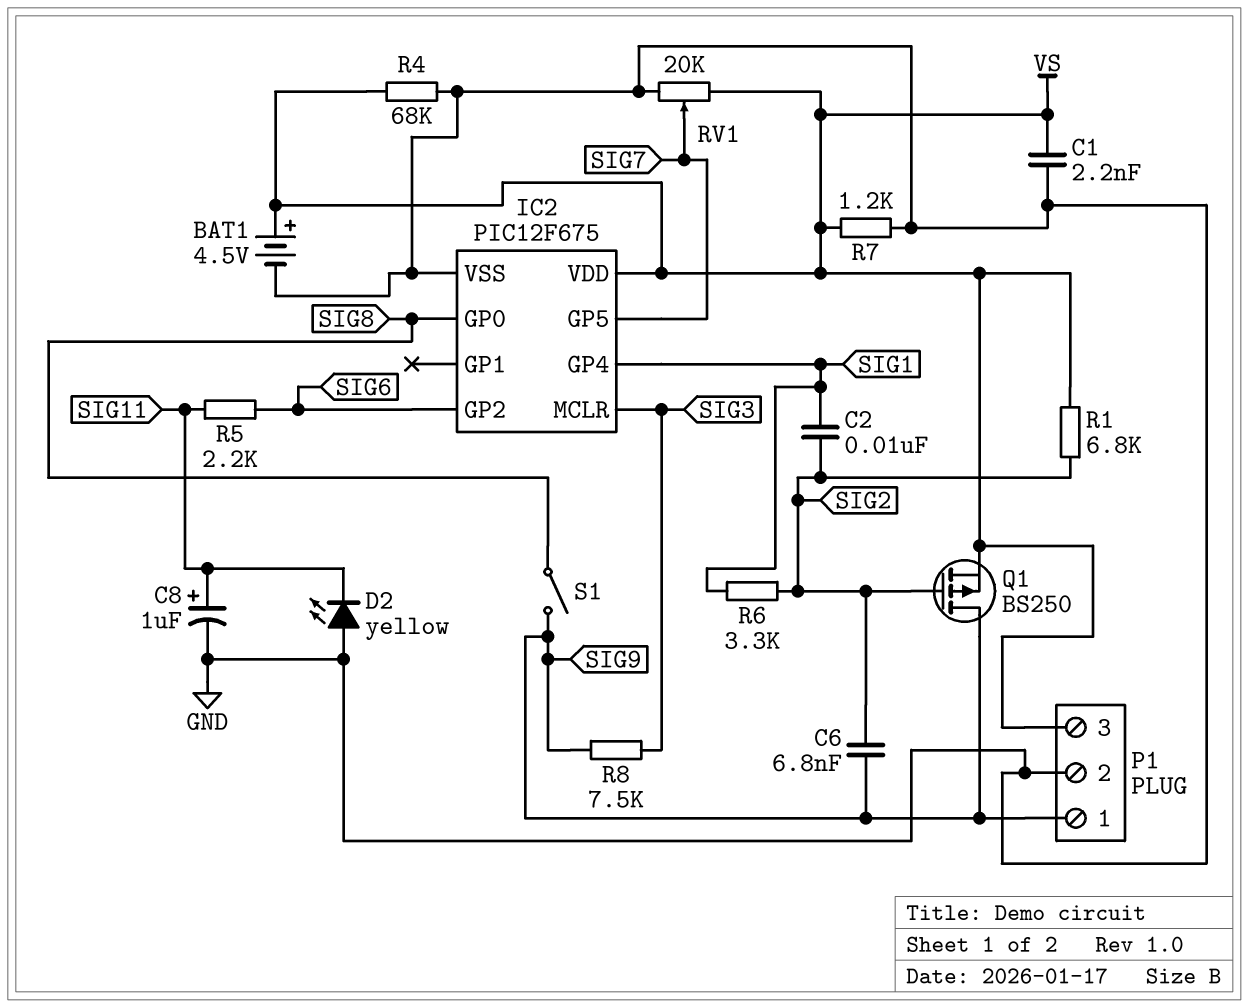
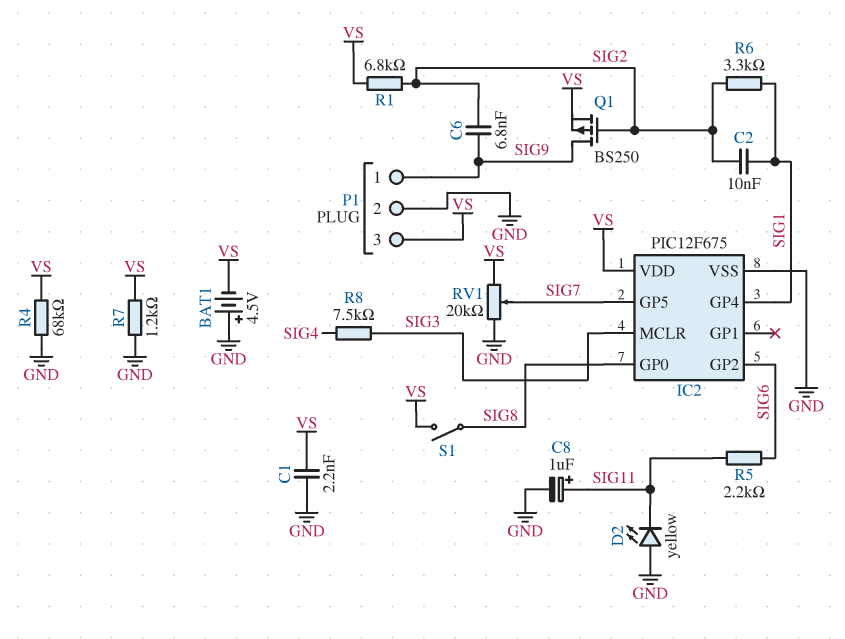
BAT1: 4.5V (plus VS, minus GND) -> 4.5V (plus GND, minus VS)
R8: 7.5k (SIG3, SIG9) -> 7.5k (SIG3, SIG4)
S1: switch (SIG8, SIG9) -> switch (SIG8, VS)

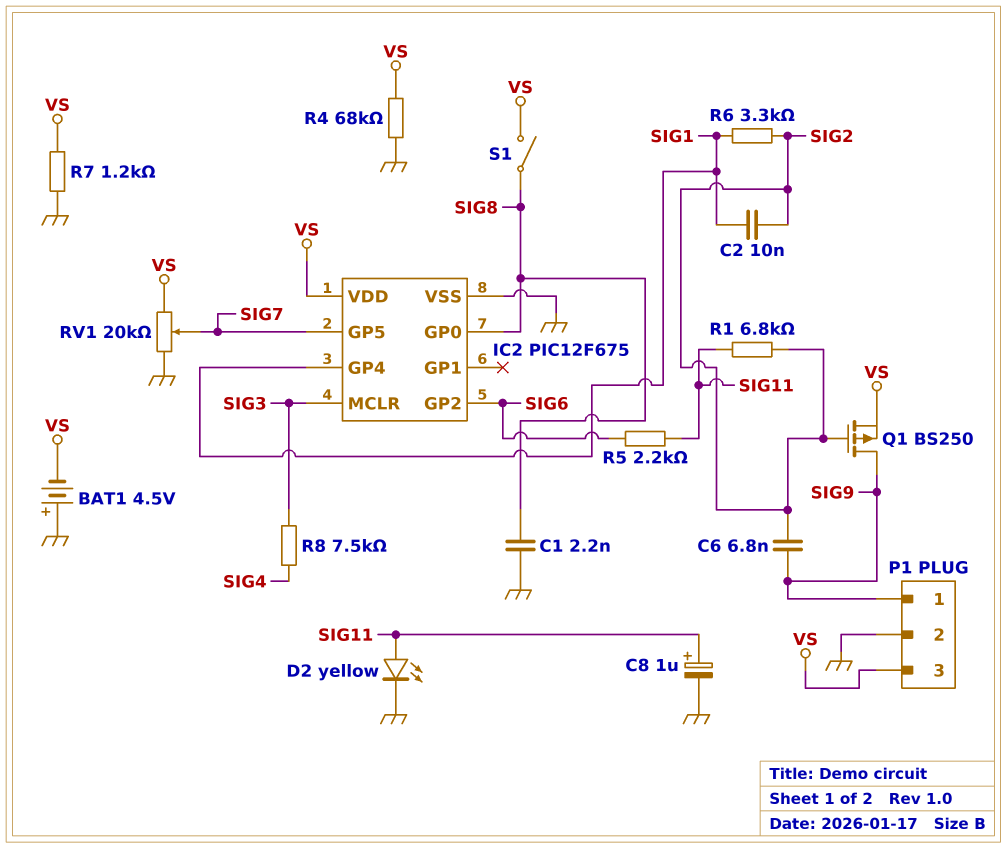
C1: 2.2nF (GND, VS) -> 2.2nF (GND, SIG8)
D2: LED yellow (A GND, K SIG11) -> LED yellow (A SIG11, K GND)
R1: 6.8k (SIG2, VS) -> 6.8k (SIG2, SIG11)

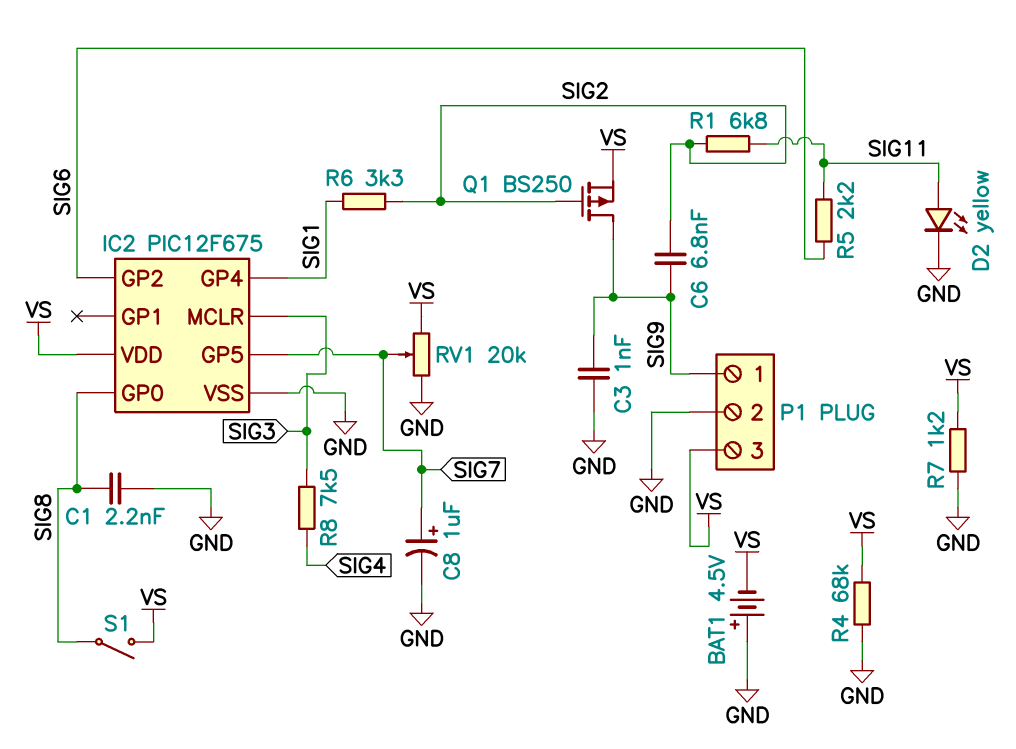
C2: 10nF (SIG1, SIG2) -> none
C3: none -> 1nF (GND, SIG9)
C8: 1uF (plus SIG11, minus GND) -> 1uF (plus SIG7, minus GND)

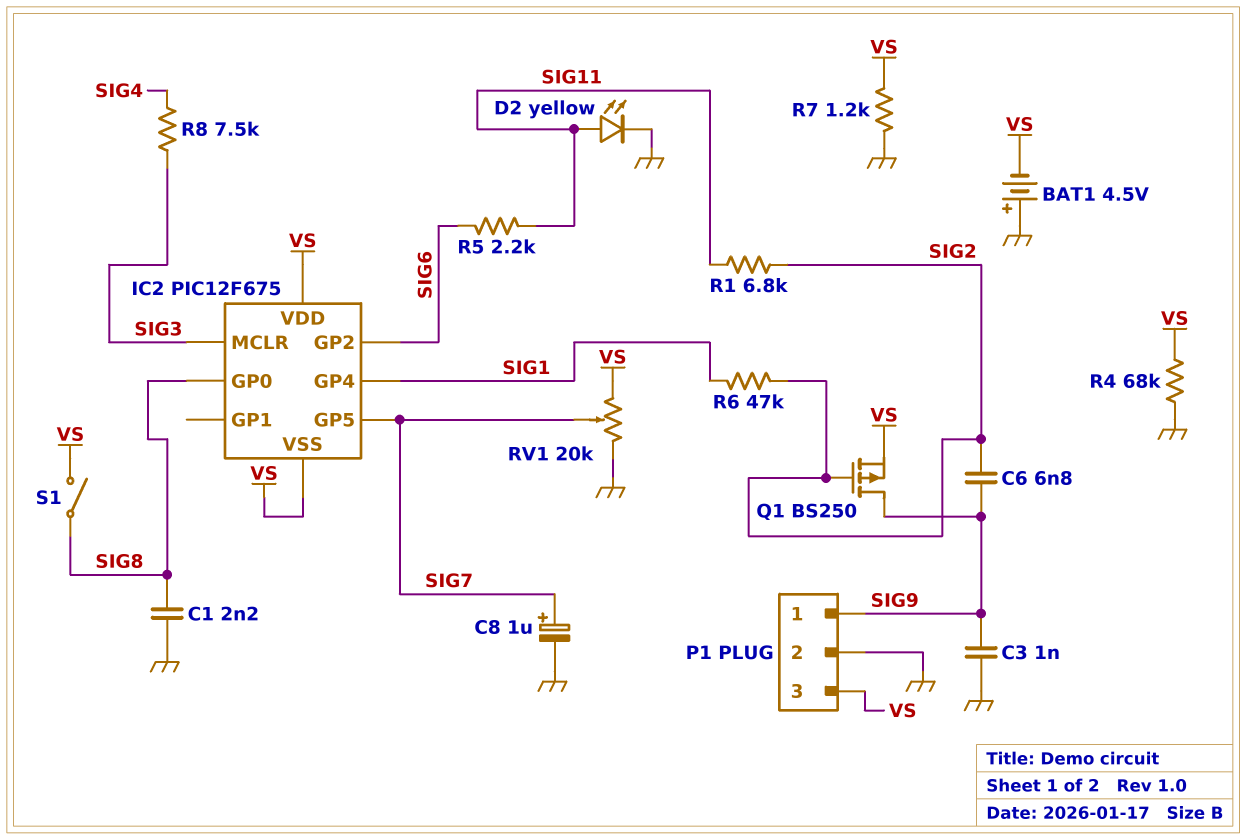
IC2 pin VSS: GND -> VS
R6: 3.3k (SIG1, SIG2) -> 47k (SIG1, SIG2)

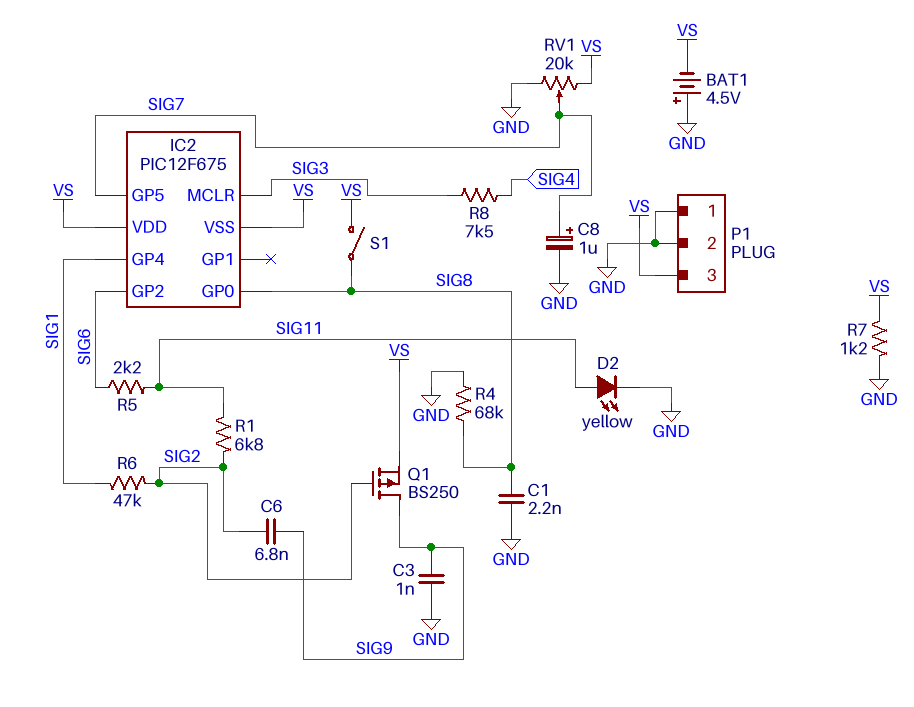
P1 pin 1: SIG9 -> GND
R4: 68k (GND, VS) -> 68k (GND, SIG8)

